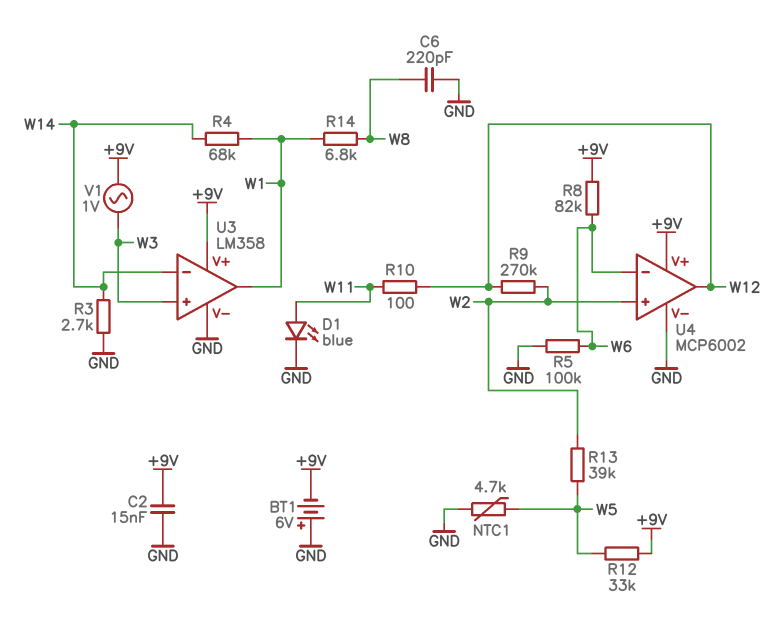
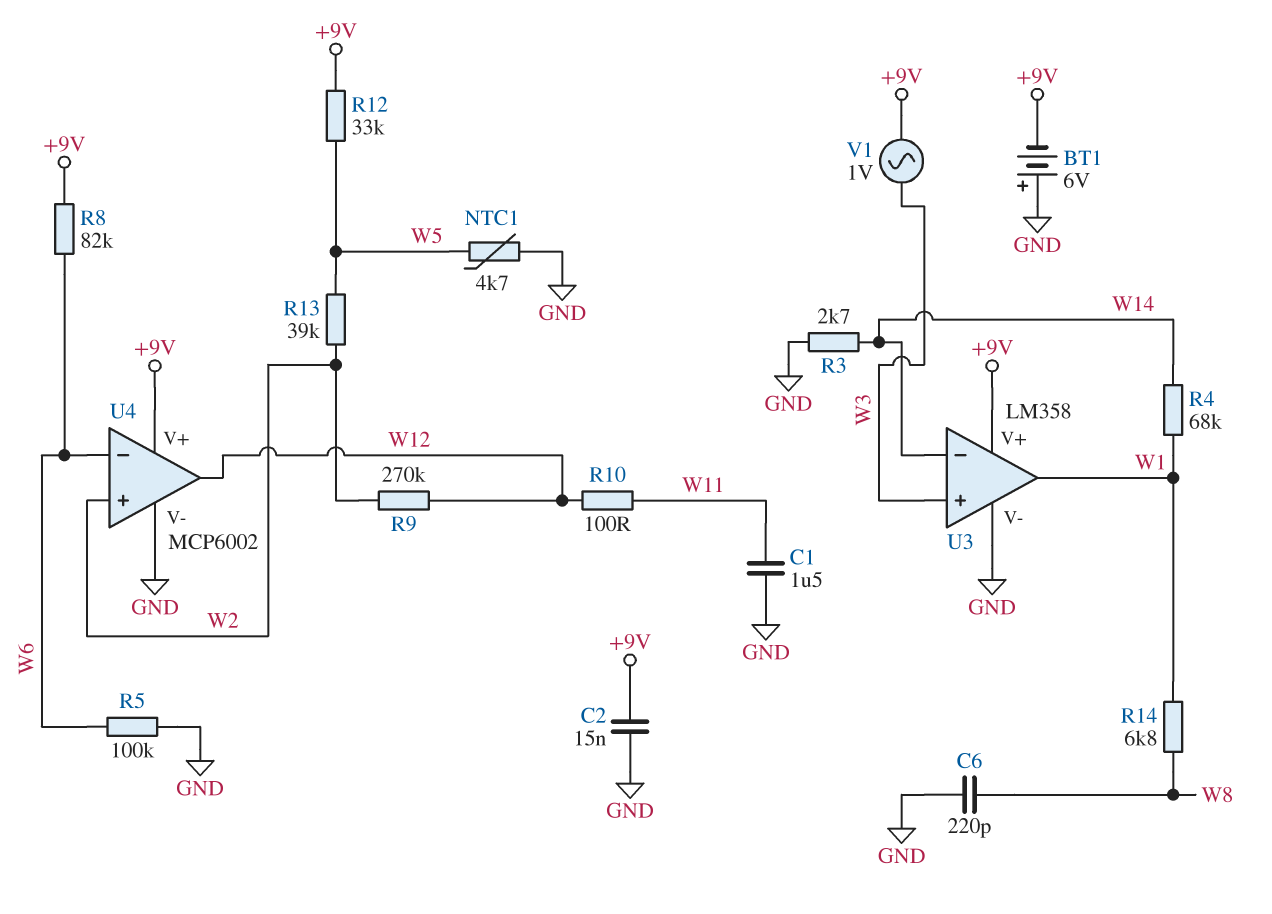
C1: none -> 1.5uF (GND, W11)
D1: LED blue (A W11, K GND) -> none

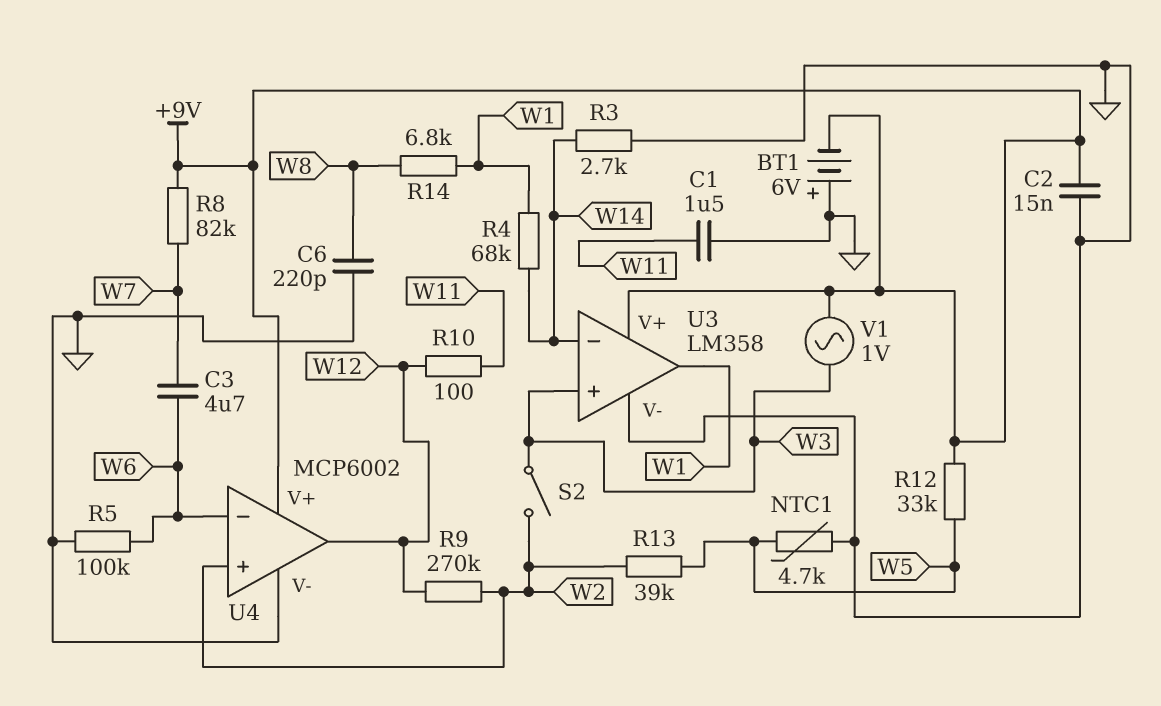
C3: none -> 4.7uF (W6, W7)
R8: 82k (+9V, W6) -> 82k (+9V, W7)
S2: none -> switch (W2, W3)

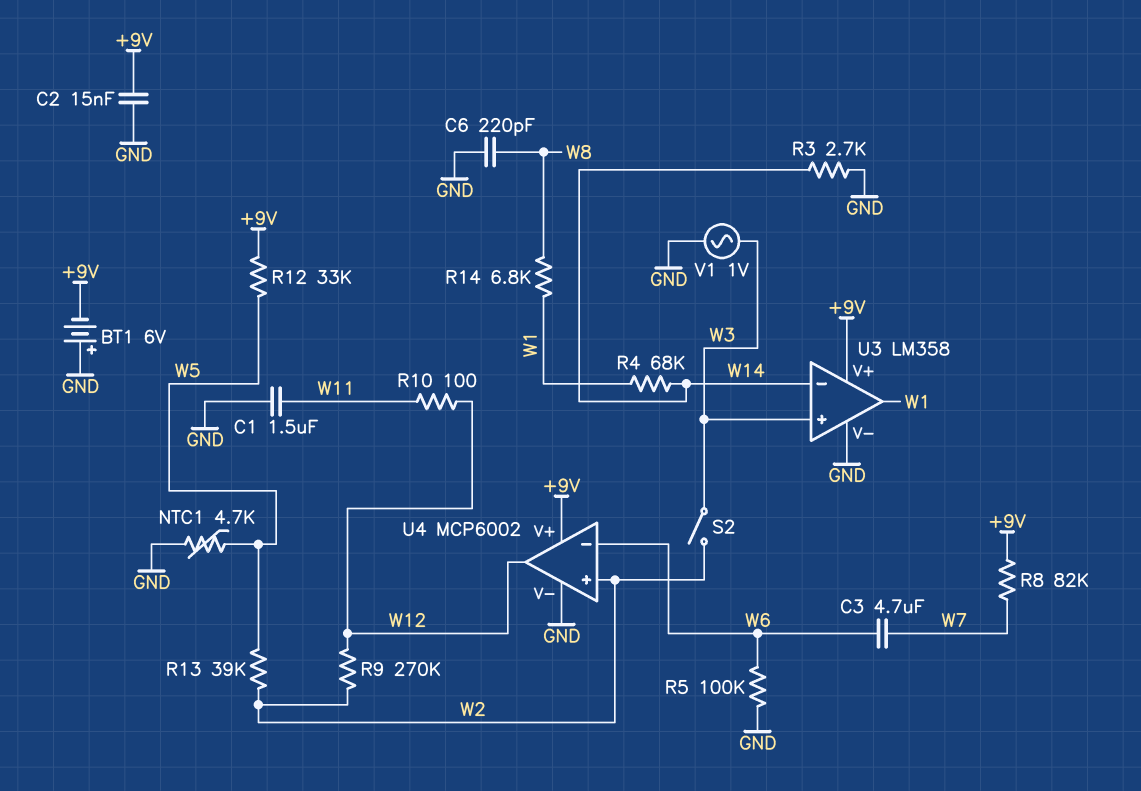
V1: AC 1V (+9V, W3) -> AC 1V (GND, W3)

